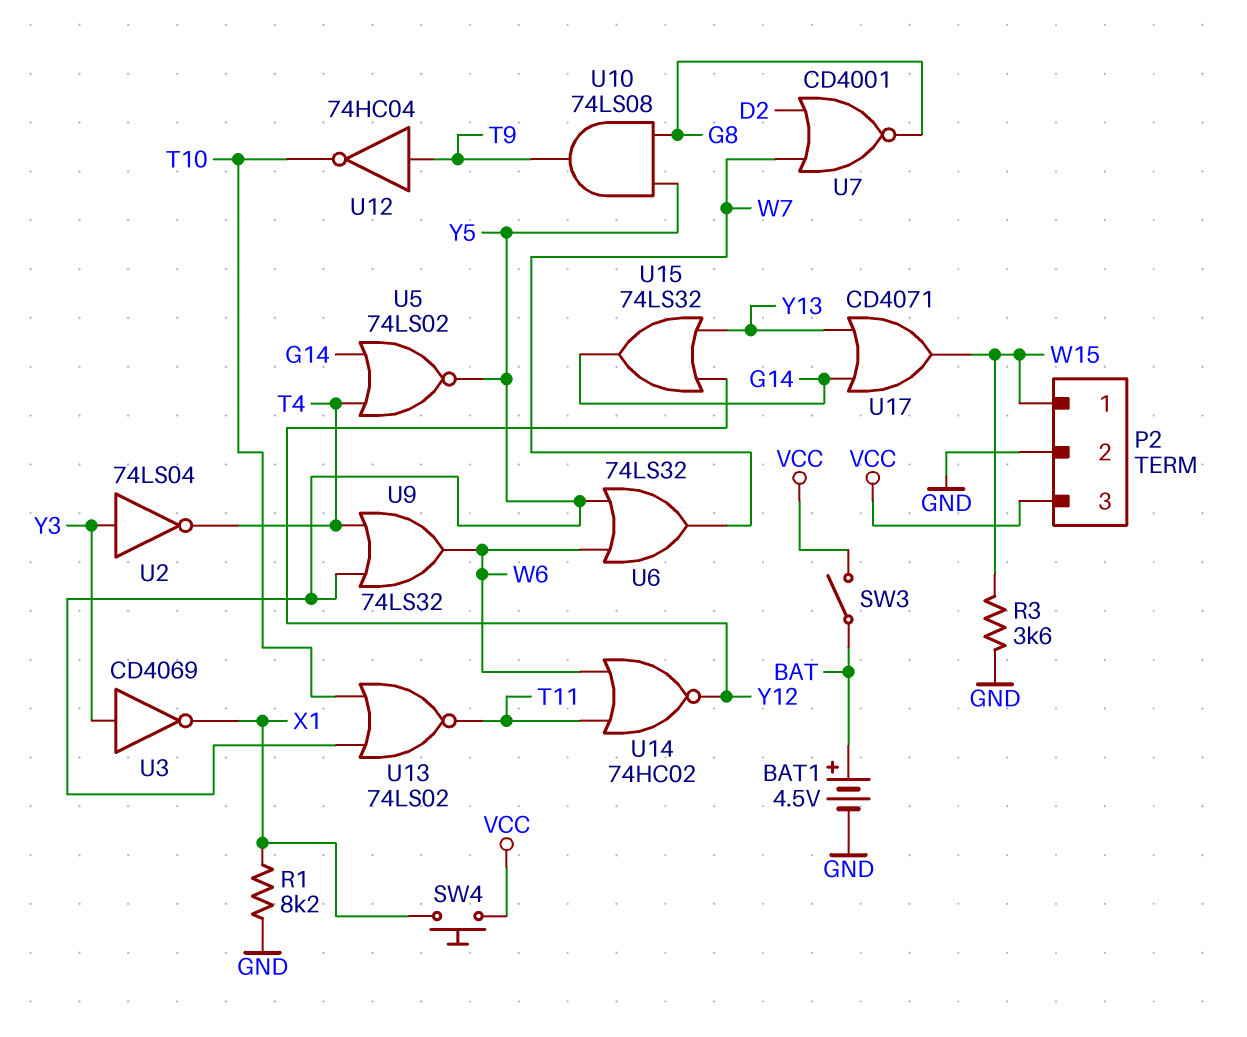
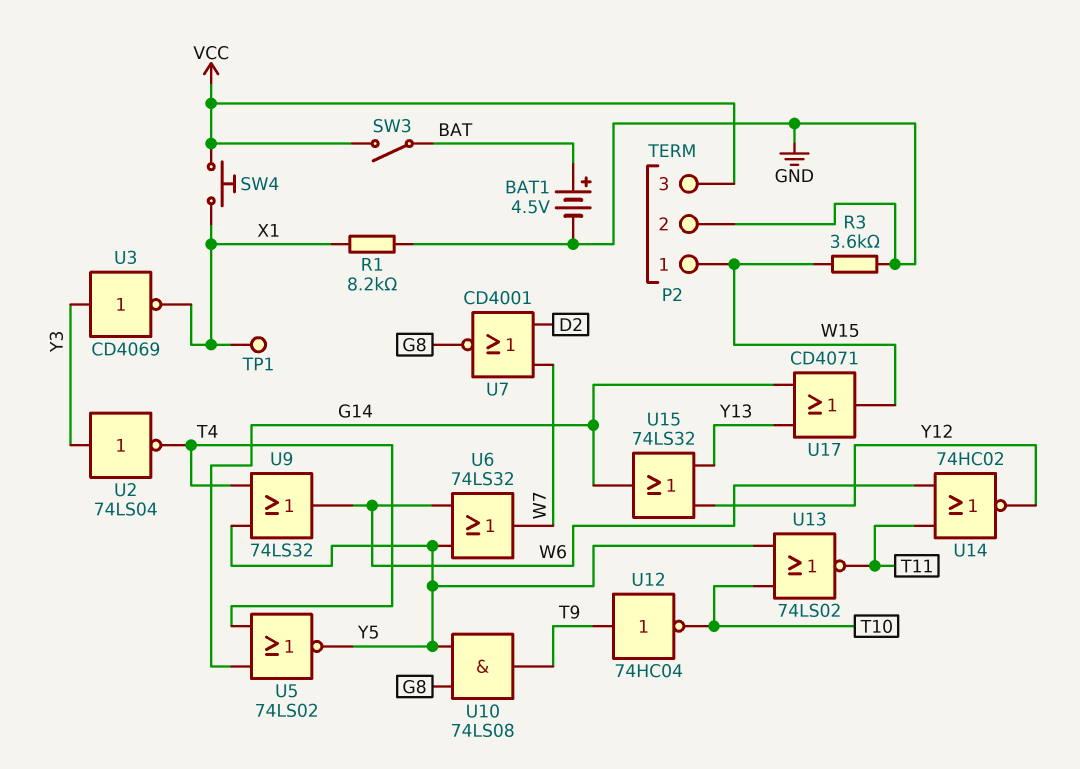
TP1: none -> test point (X1)

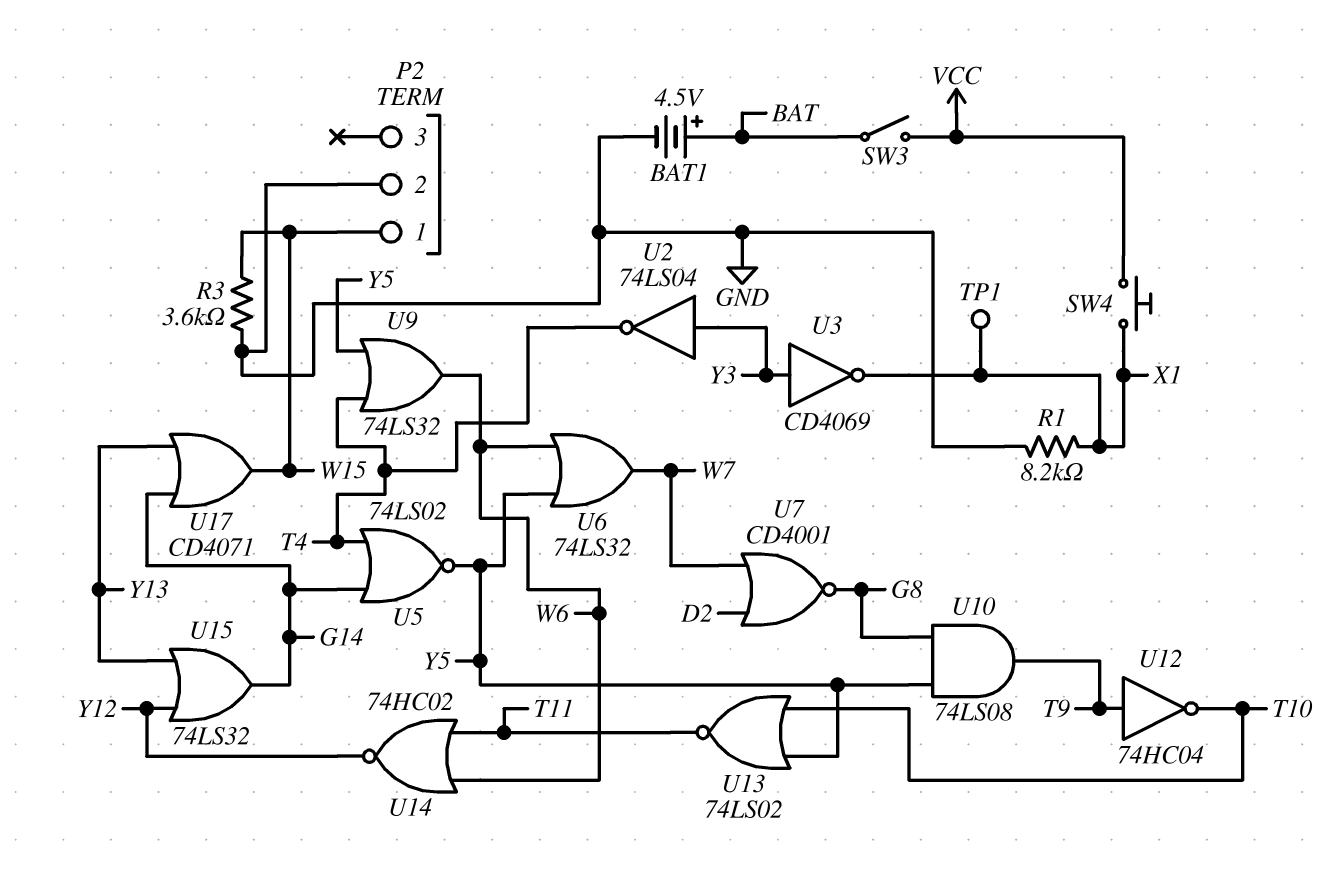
P2 pin 3: VCC -> none

